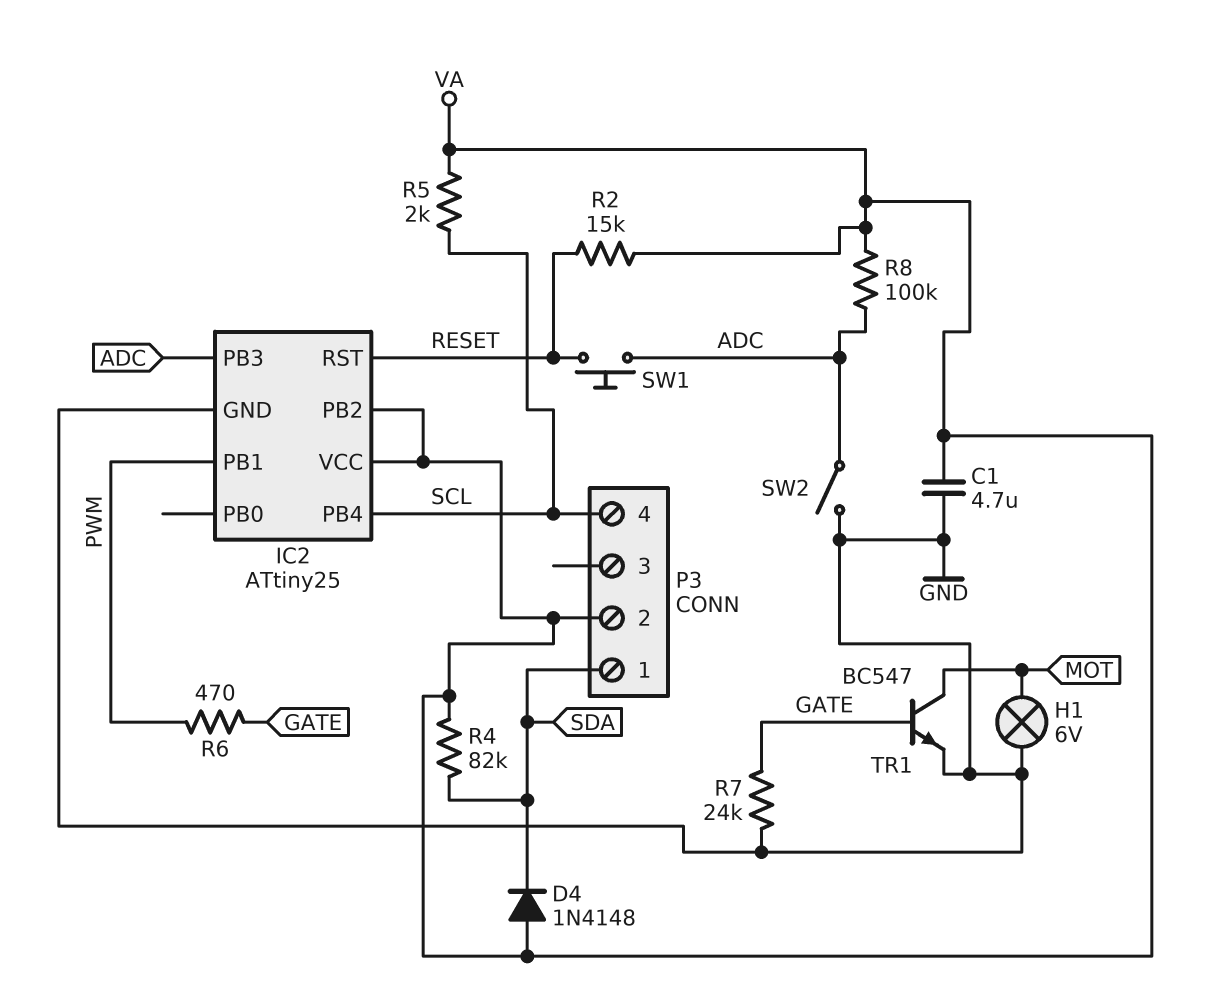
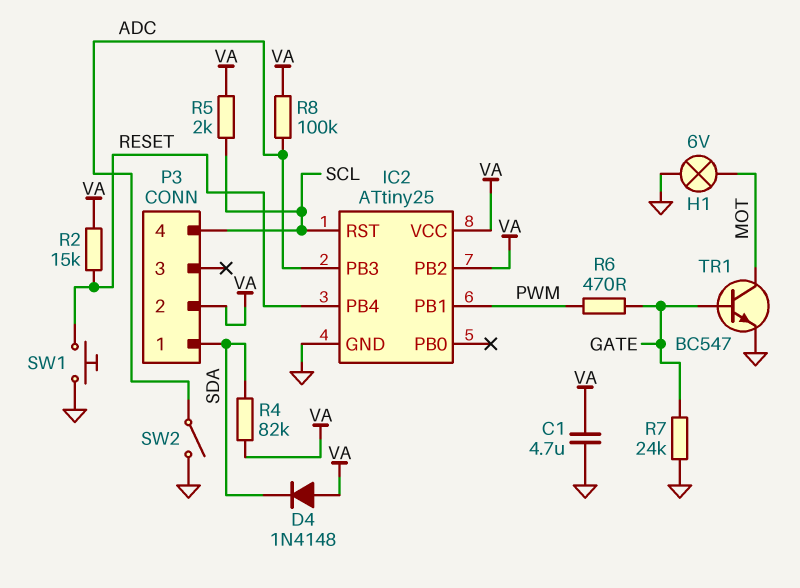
IC2 pin PB4: SCL -> RESET
IC2 pin RST: RESET -> SCL
SW1: button (ADC, RESET) -> button (GND, RESET)

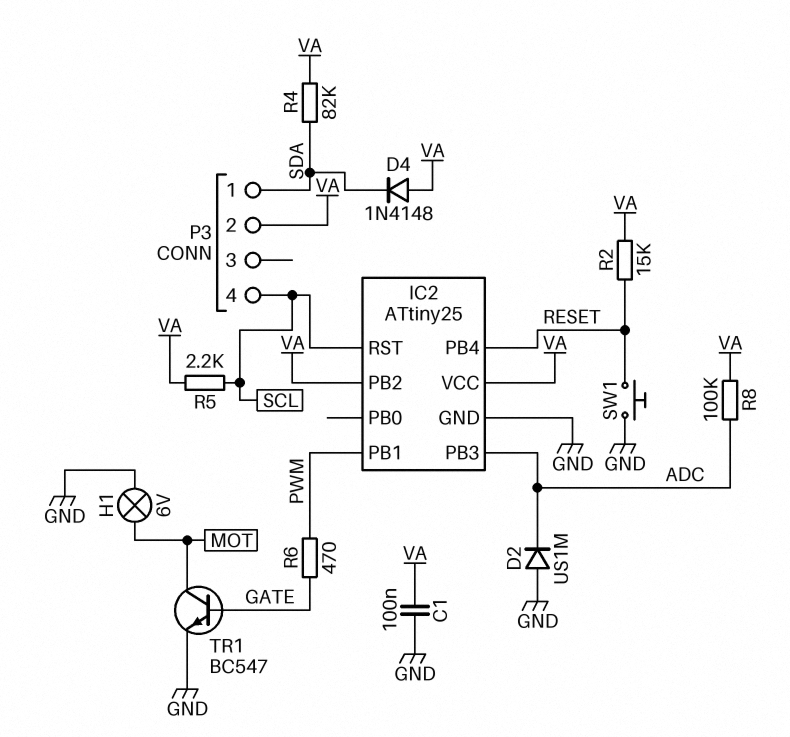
C1: 4.7uF (GND, VA) -> 100nF (GND, VA)
D2: none -> diode US1M (A GND, K ADC)
R5: 2k (SCL, VA) -> 2.2k (SCL, VA)
R7: 24k (GATE, GND) -> none
SW2: switch (ADC, GND) -> none

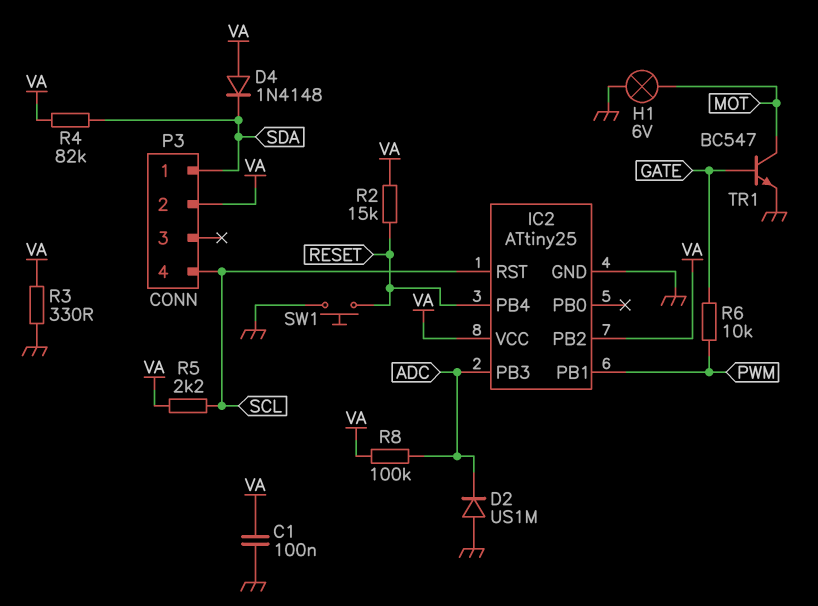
R3: none -> 330 (GND, VA)
R6: 470 (GATE, PWM) -> 10k (GATE, PWM)

